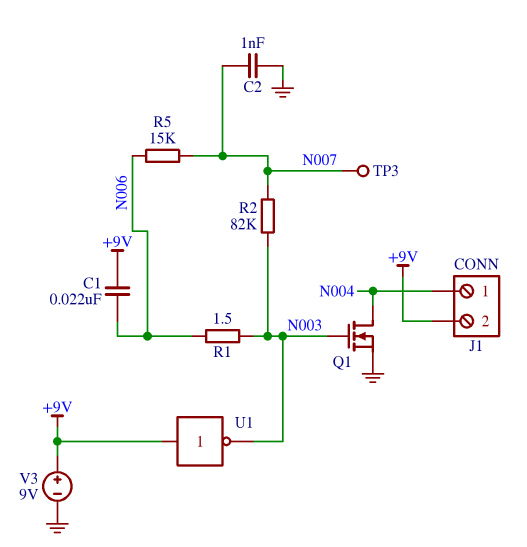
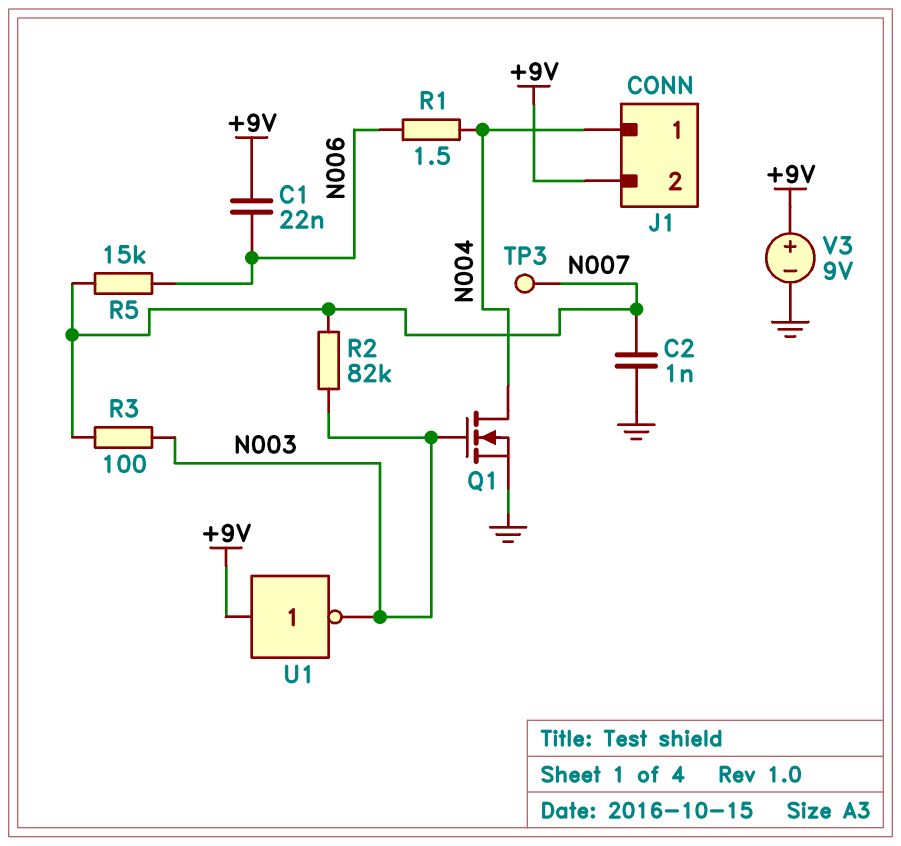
R1: 1.5 (N003, N006) -> 1.5 (N004, N006)
R3: none -> 100 (N003, N007)

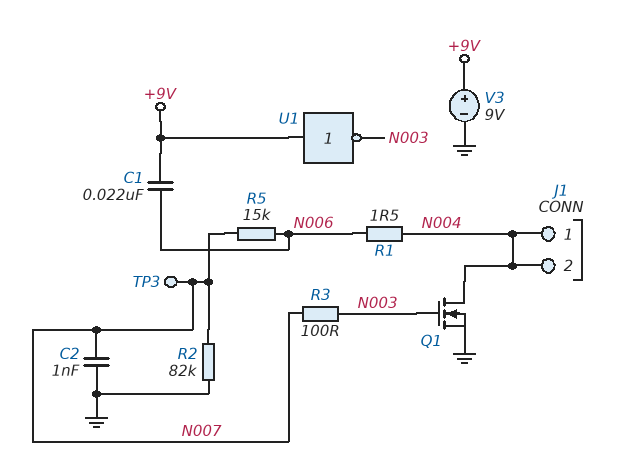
J1 pin 2: +9V -> N004
R2: 82k (N003, N007) -> 82k (GND, N007)

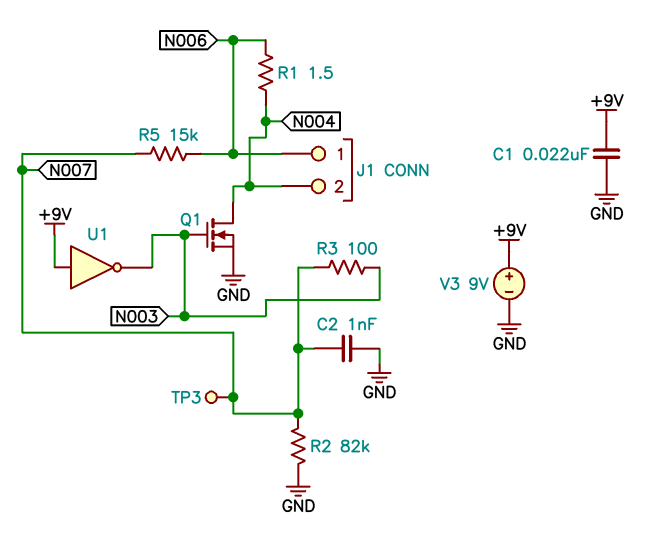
C1: 22nF (+9V, N006) -> 22nF (+9V, GND)
J1 pin 1: N004 -> N006

